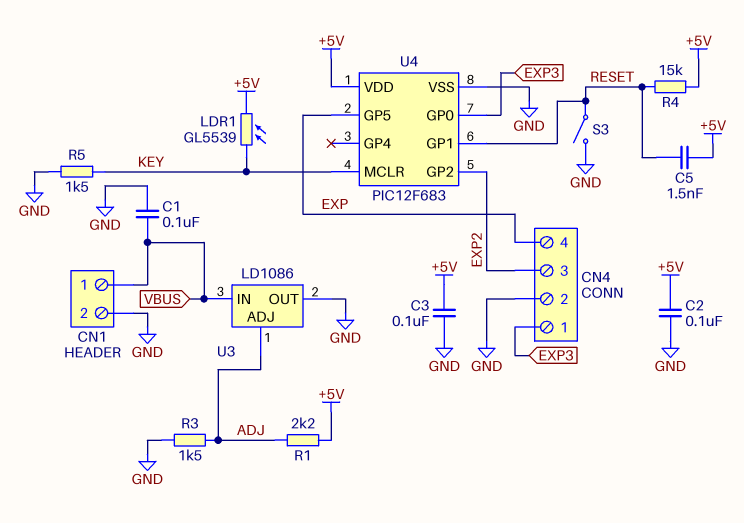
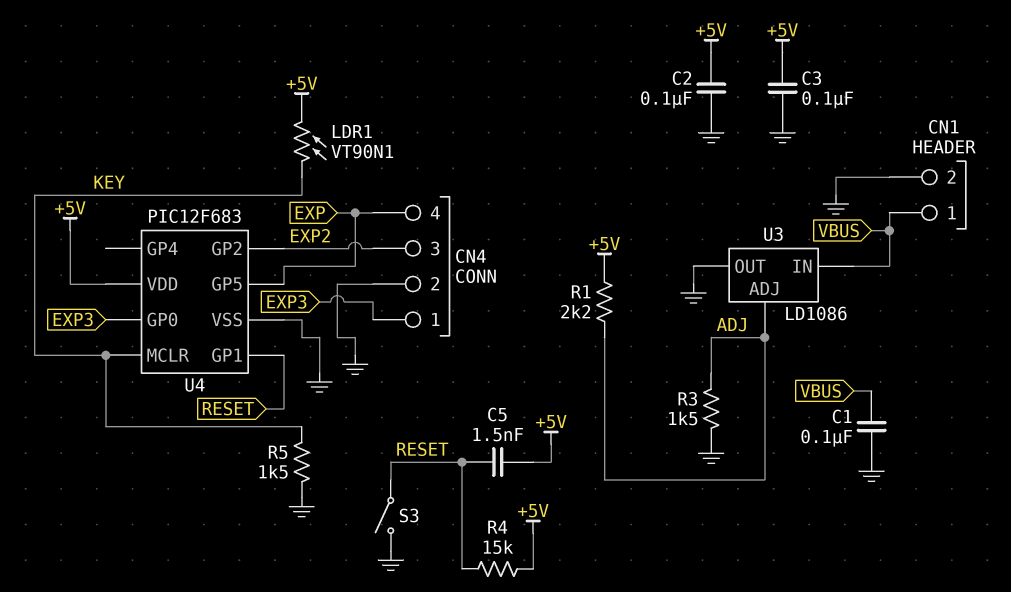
LDR1: GL5539 (+5V, KEY) -> VT90N1 (+5V, KEY)

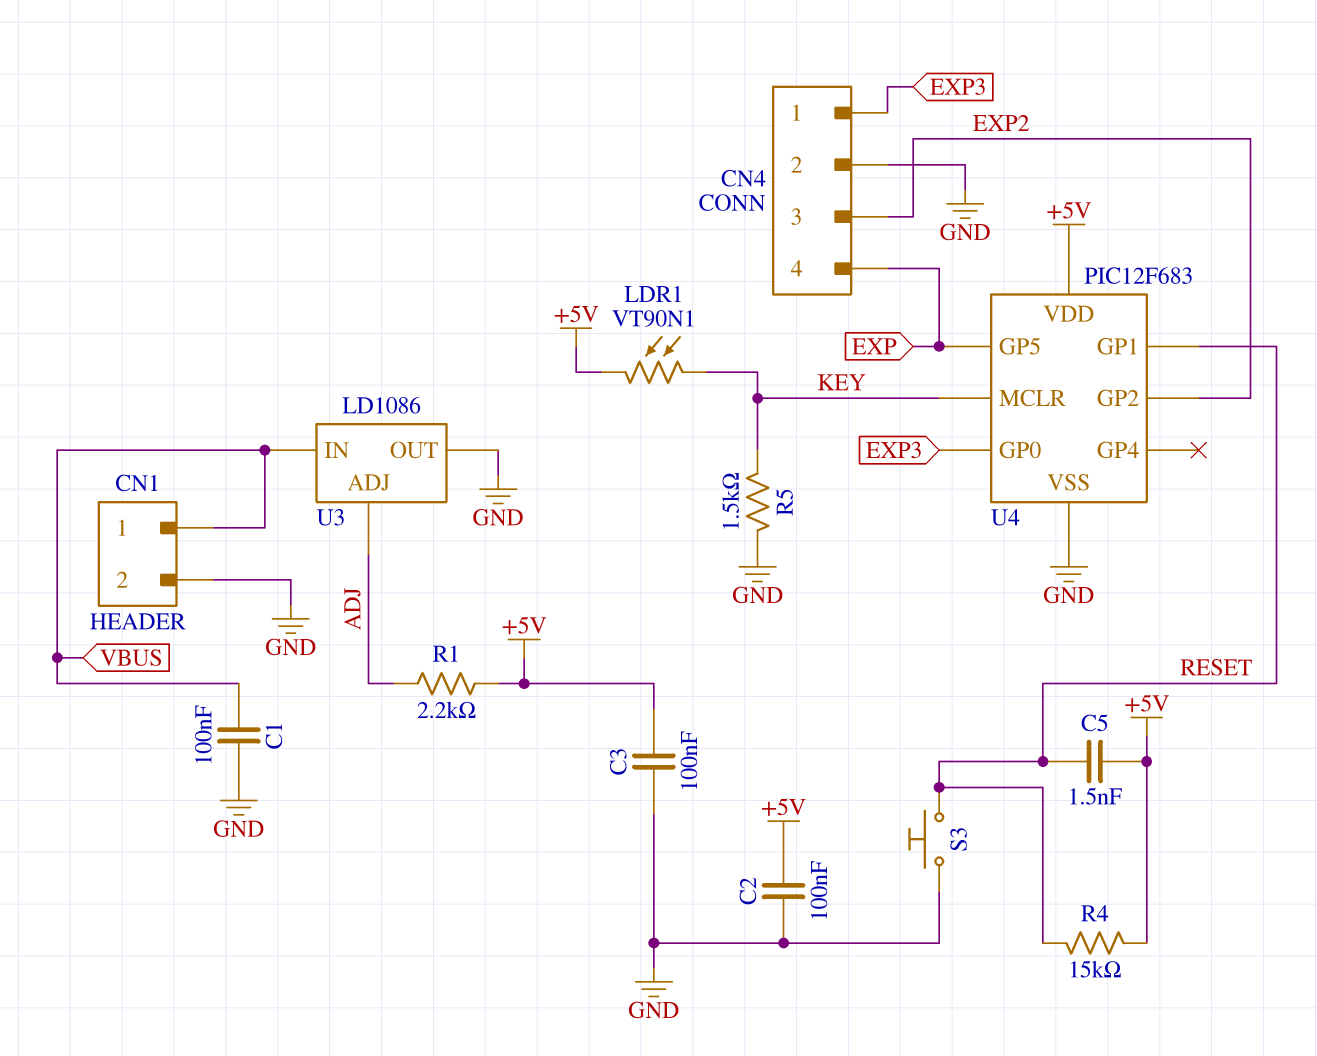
R3: 1.5k (ADJ, GND) -> none
S3: switch (GND, RESET) -> button (GND, RESET)

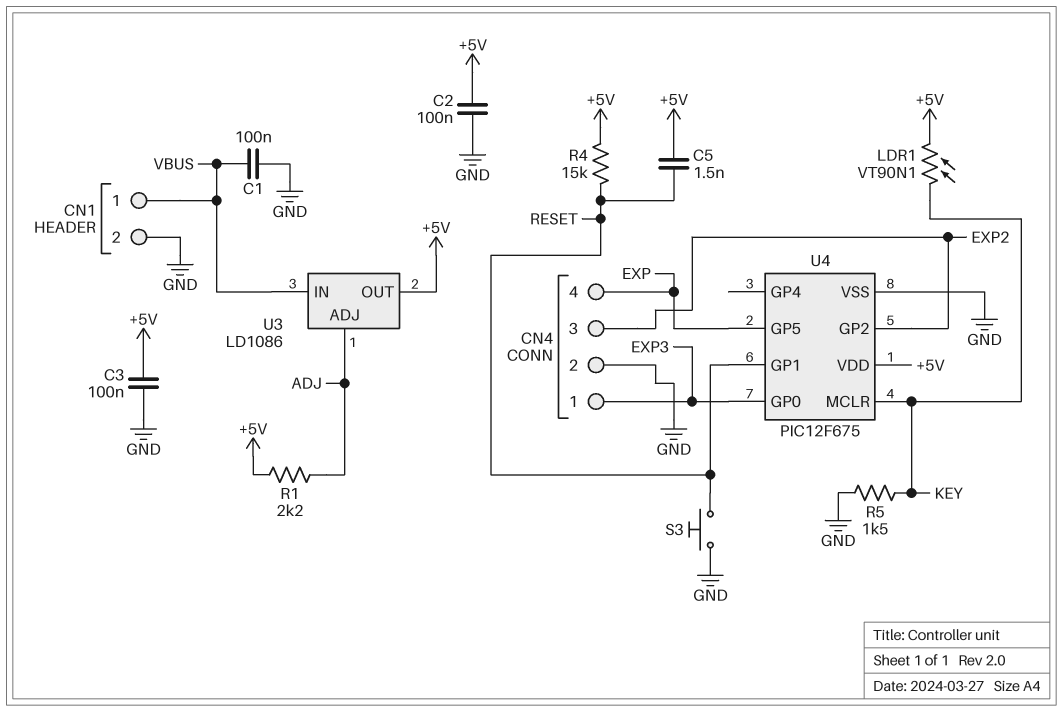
U3 pin OUT: GND -> +5V
U4: PIC12F683 -> PIC12F675

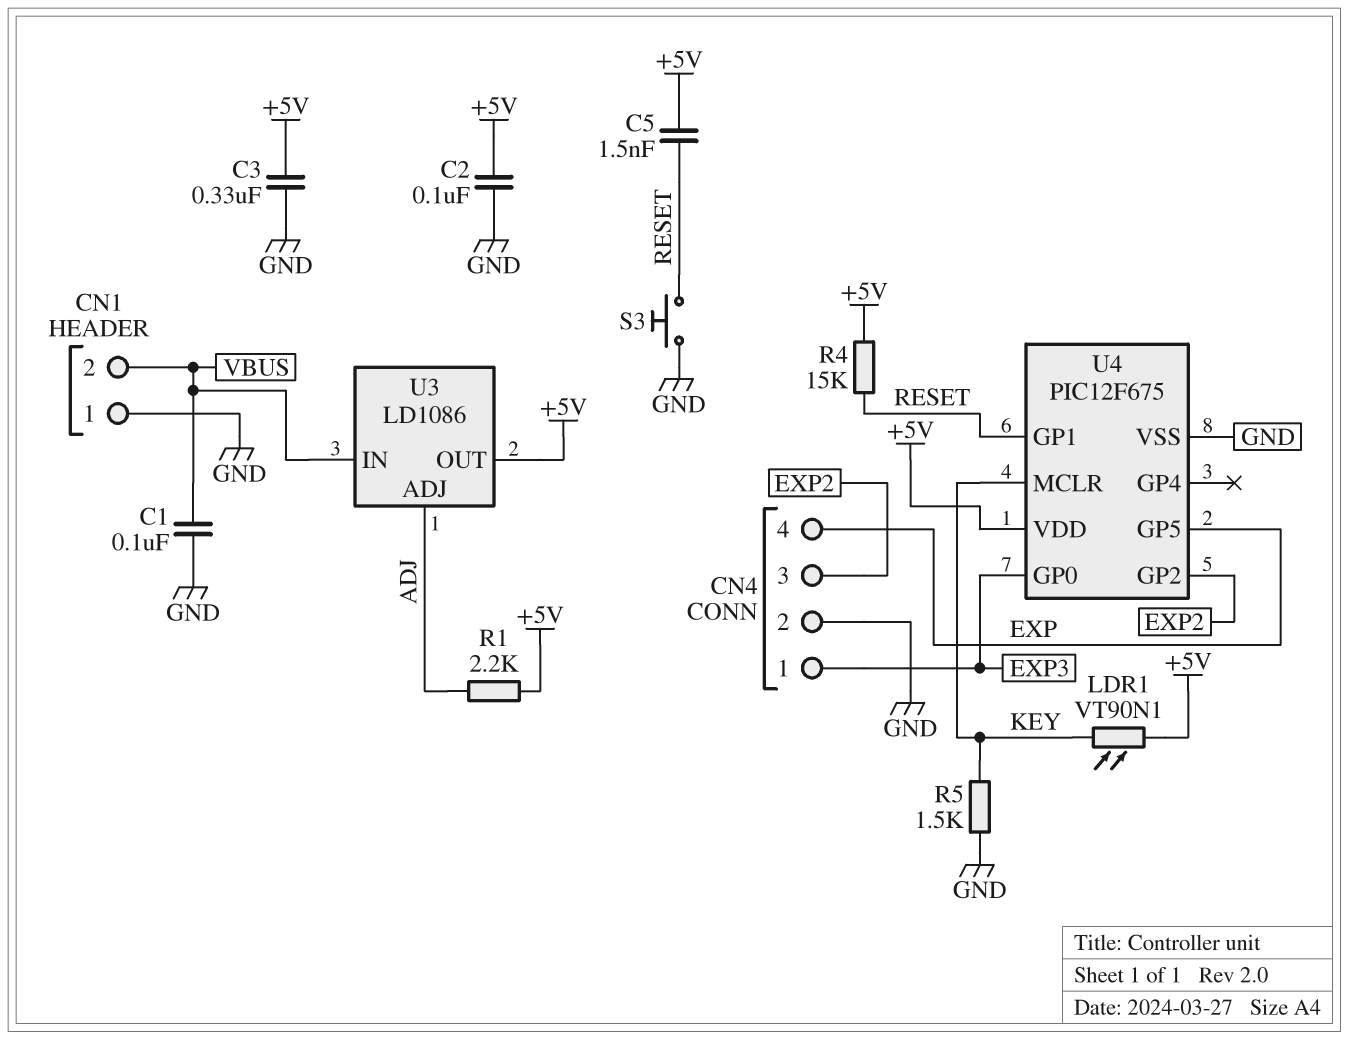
C3: 100nF (+5V, GND) -> 330nF (+5V, GND)
CN1 pin 1: VBUS -> GND
CN1 pin 2: GND -> VBUS

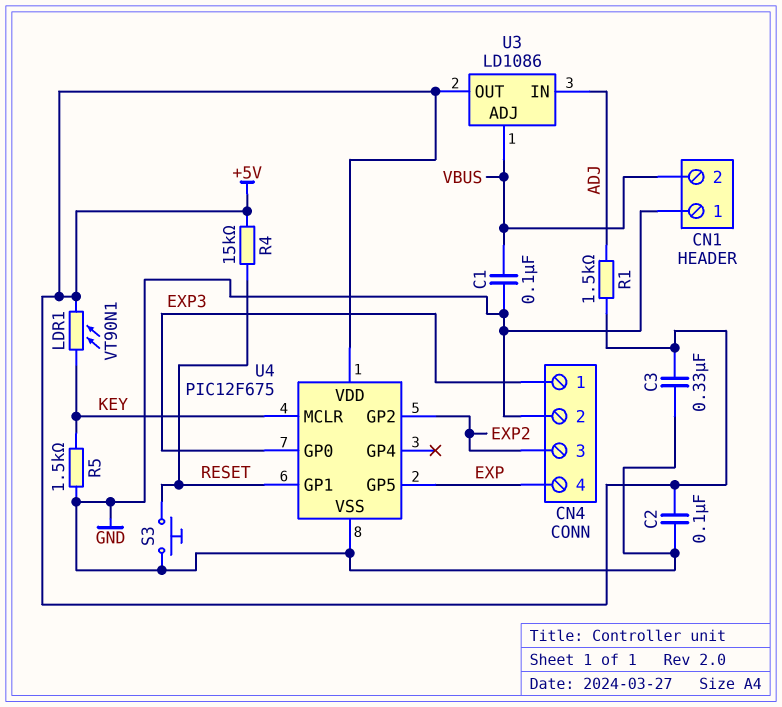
C5: 1.5nF (+5V, RESET) -> none
R1: 2.2k (+5V, ADJ) -> 1.5k (+5V, ADJ)
U3 pin ADJ: ADJ -> VBUS
U3 pin IN: VBUS -> ADJ

